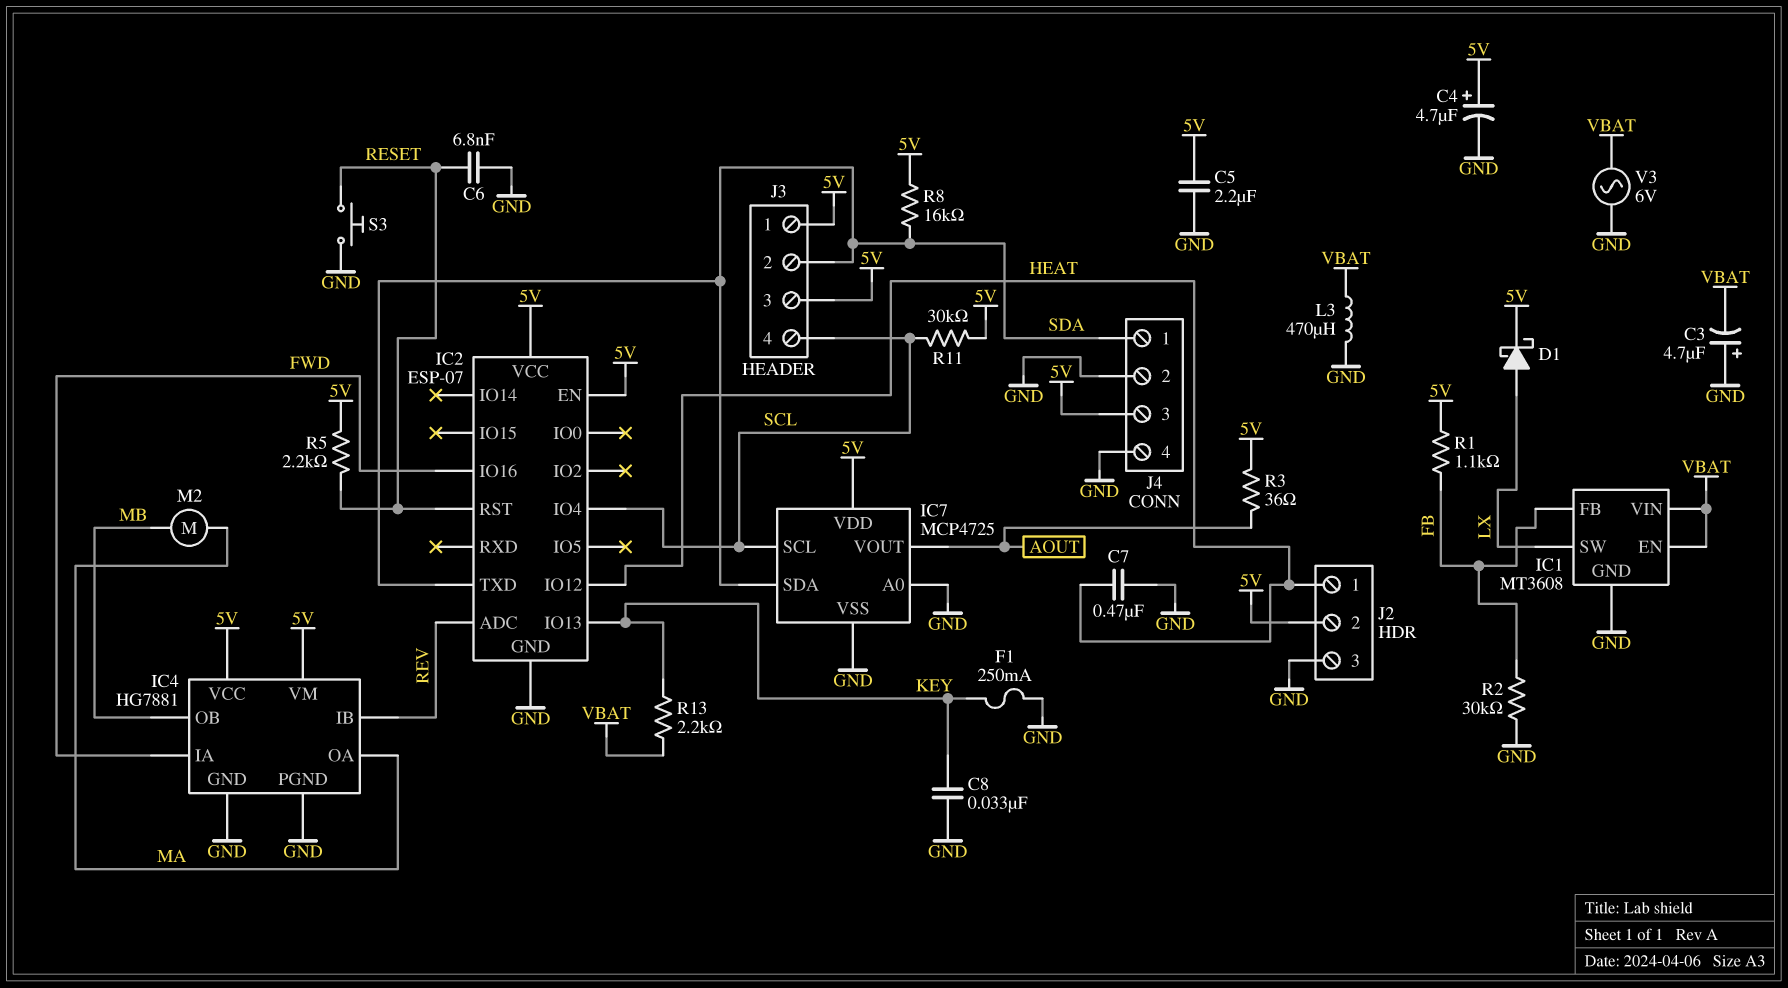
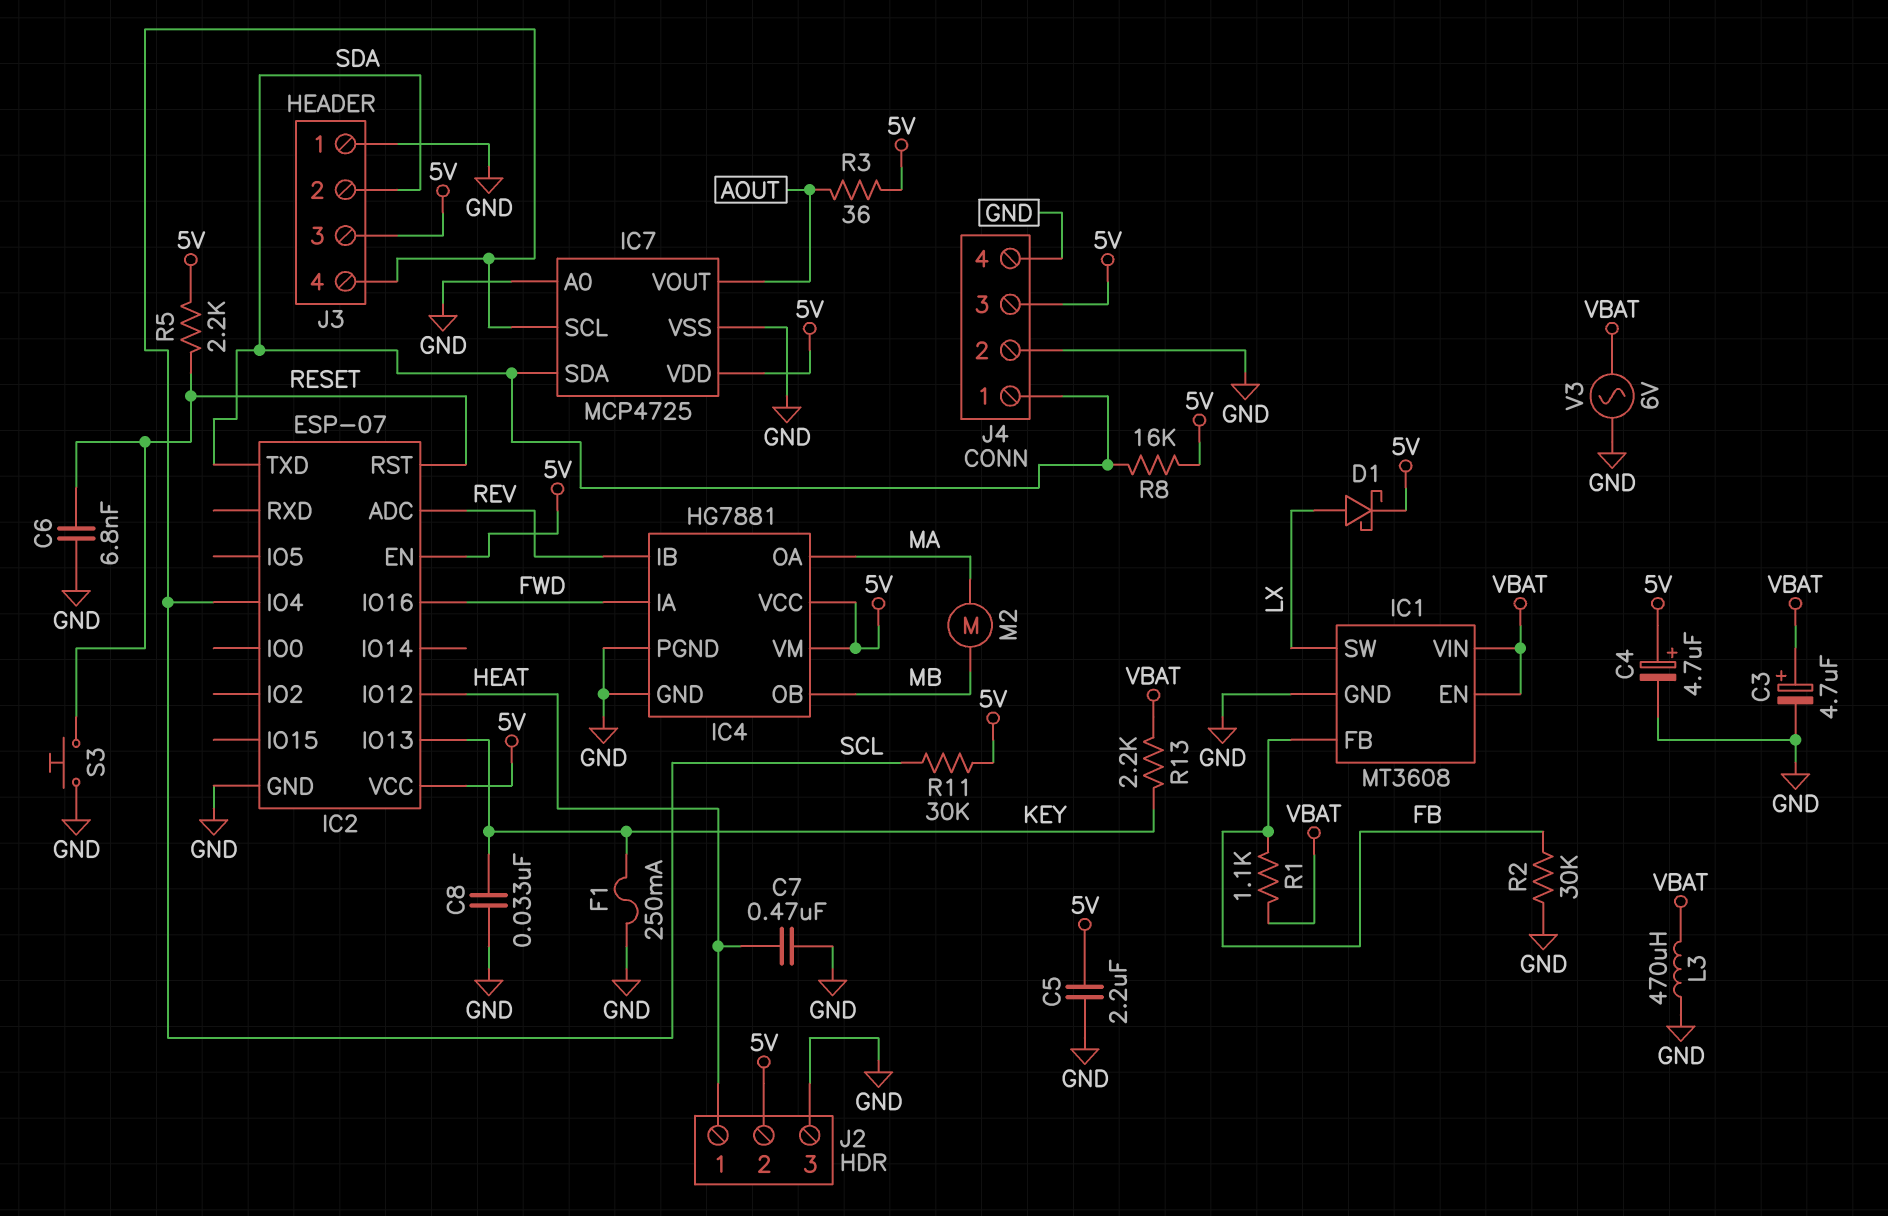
C3: 4.7uF (plus GND, minus VBAT) -> 4.7uF (plus VBAT, minus GND)
J3 pin 1: 5V -> GND
R1: 1.1k (5V, FB) -> 1.1k (FB, VBAT)

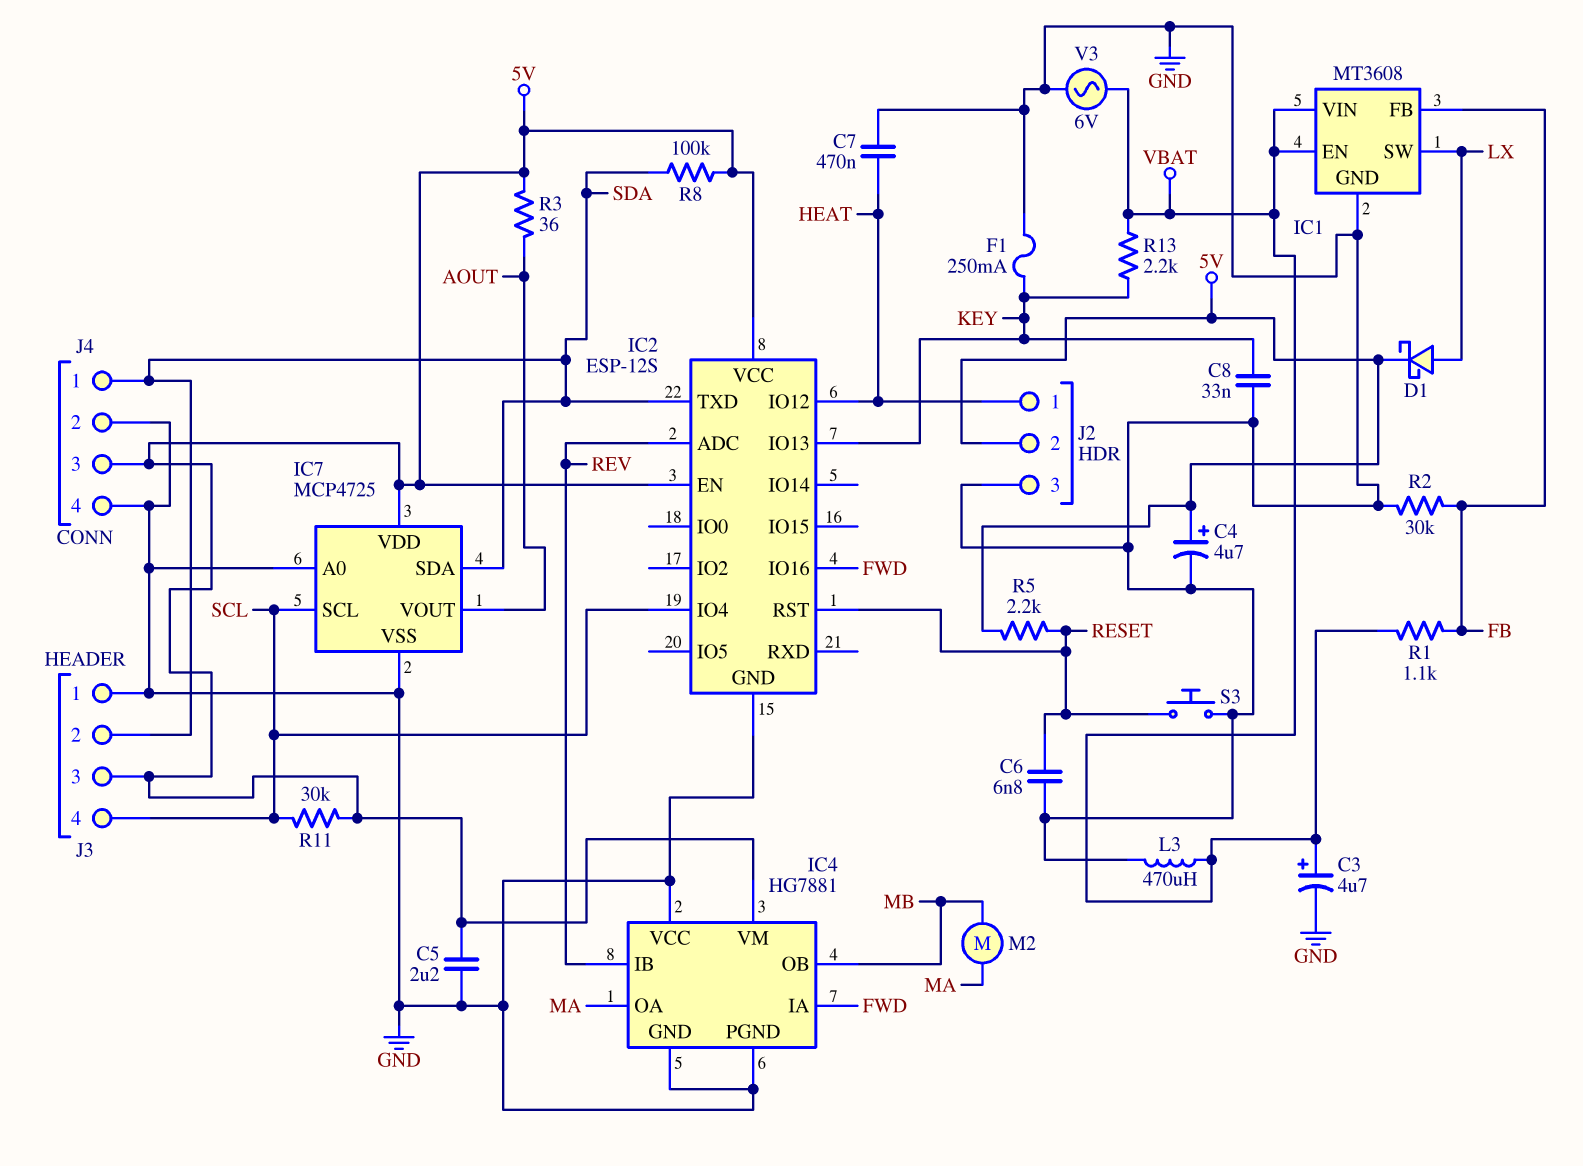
IC2: ESP-07 -> ESP-12S
IC4 pin VCC: 5V -> GND
R8: 16k (5V, SDA) -> 100k (5V, SDA)

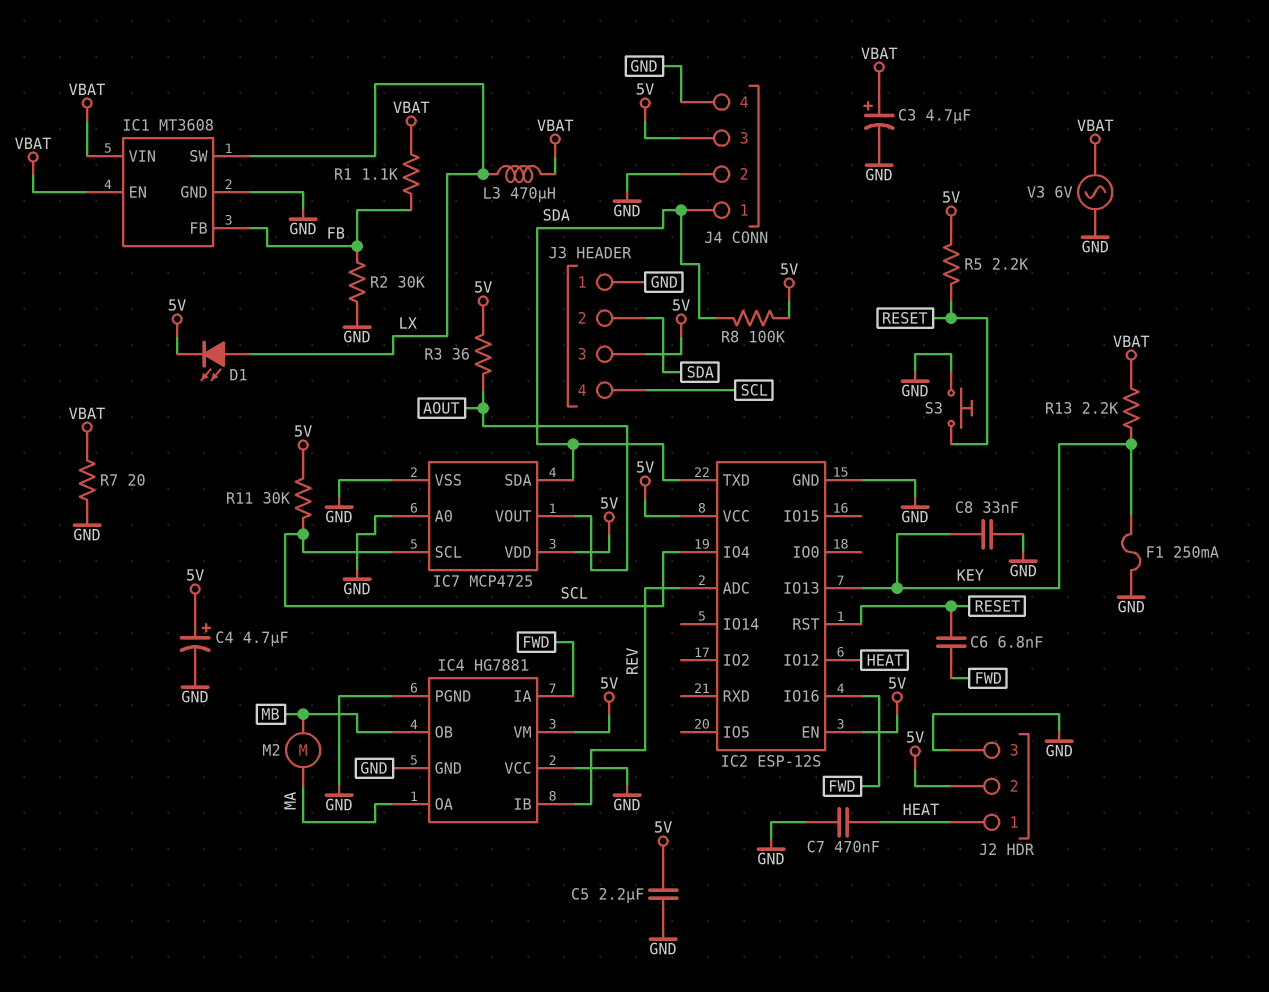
C6: 6.8nF (GND, RESET) -> 6.8nF (FWD, RESET)
D1: schottky (A LX, K 5V) -> LED (A LX, K 5V)
L3: 470uH (GND, VBAT) -> 470uH (LX, VBAT)
R7: none -> 20 (GND, VBAT)

